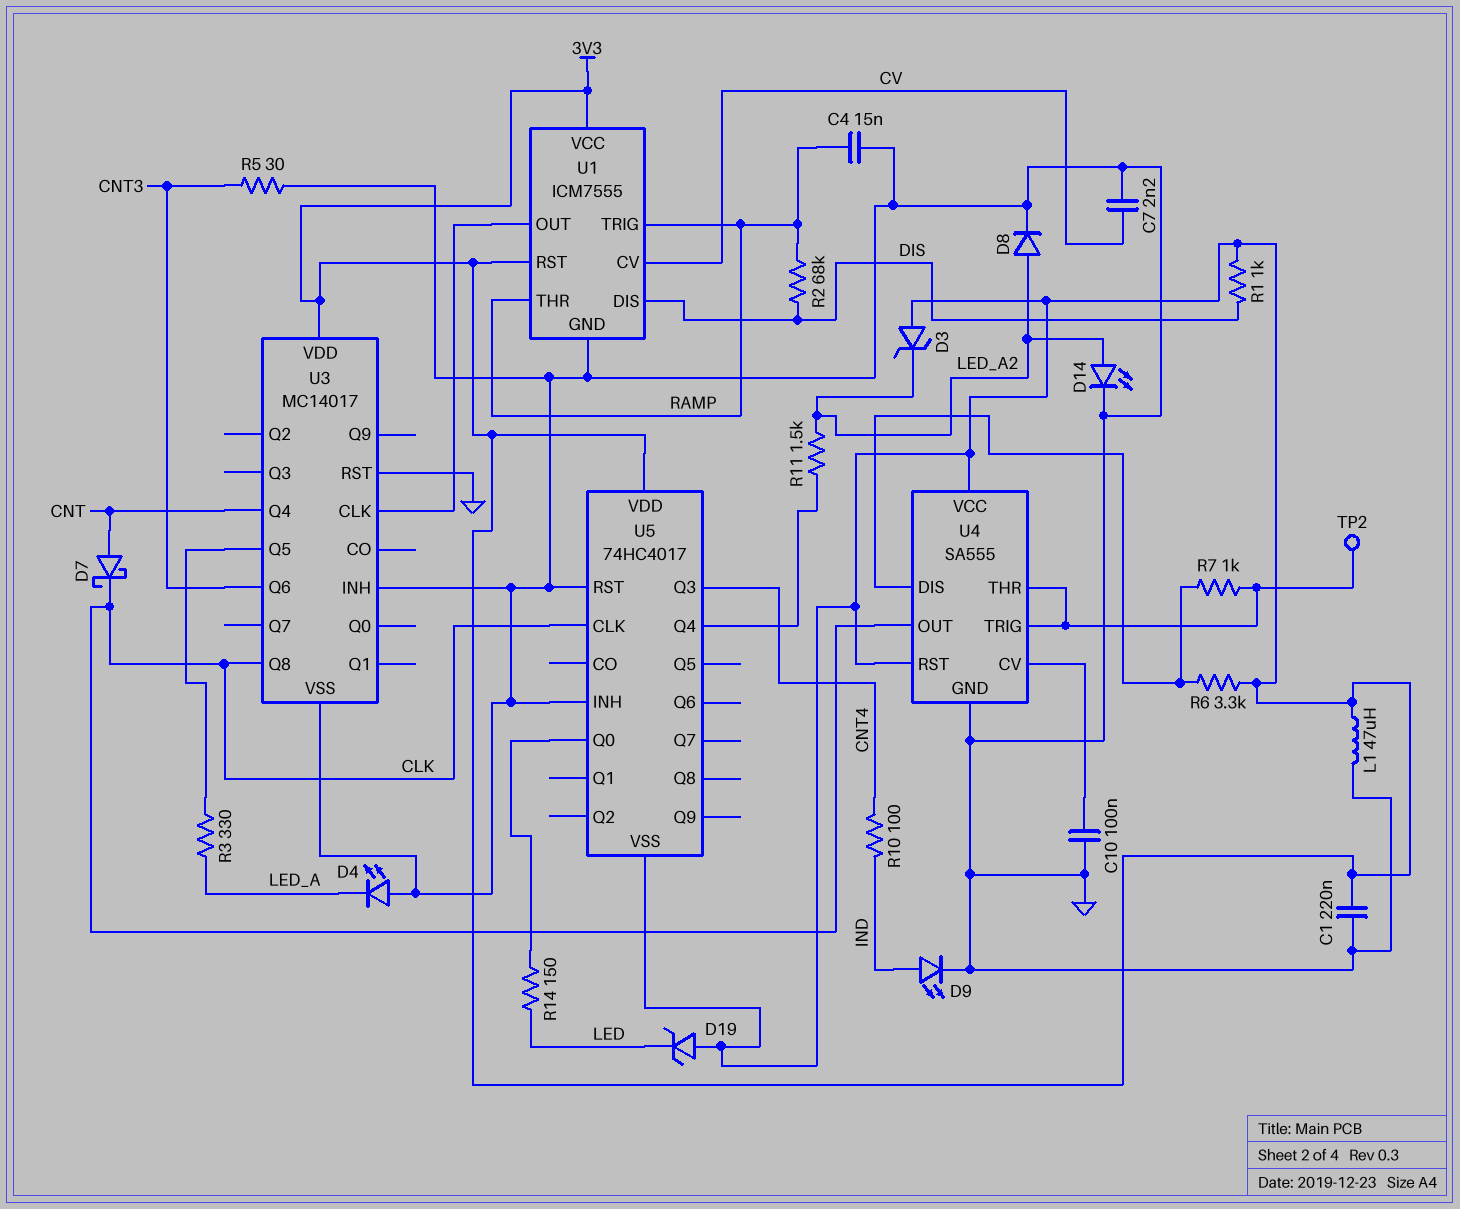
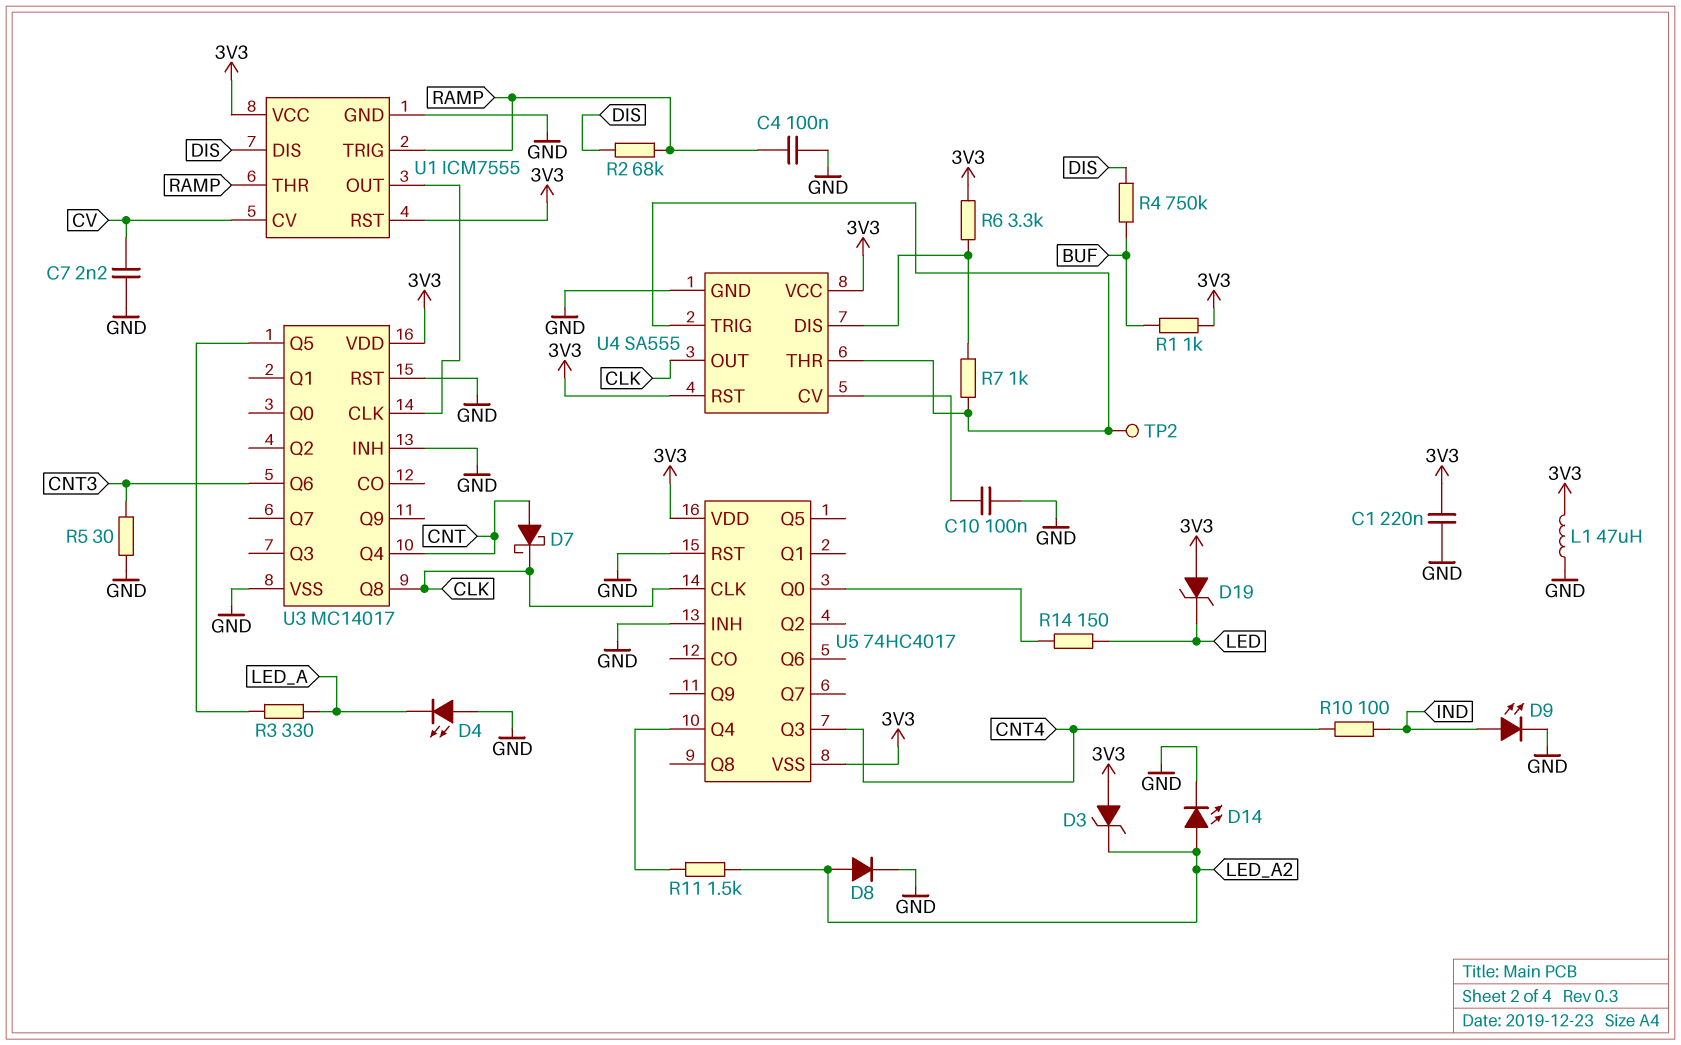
C4: 15nF (GND, RAMP) -> 100nF (GND, RAMP)
R1: 1k (3V3, DIS) -> 1k (3V3, BUF)
R4: none -> 750k (BUF, DIS)

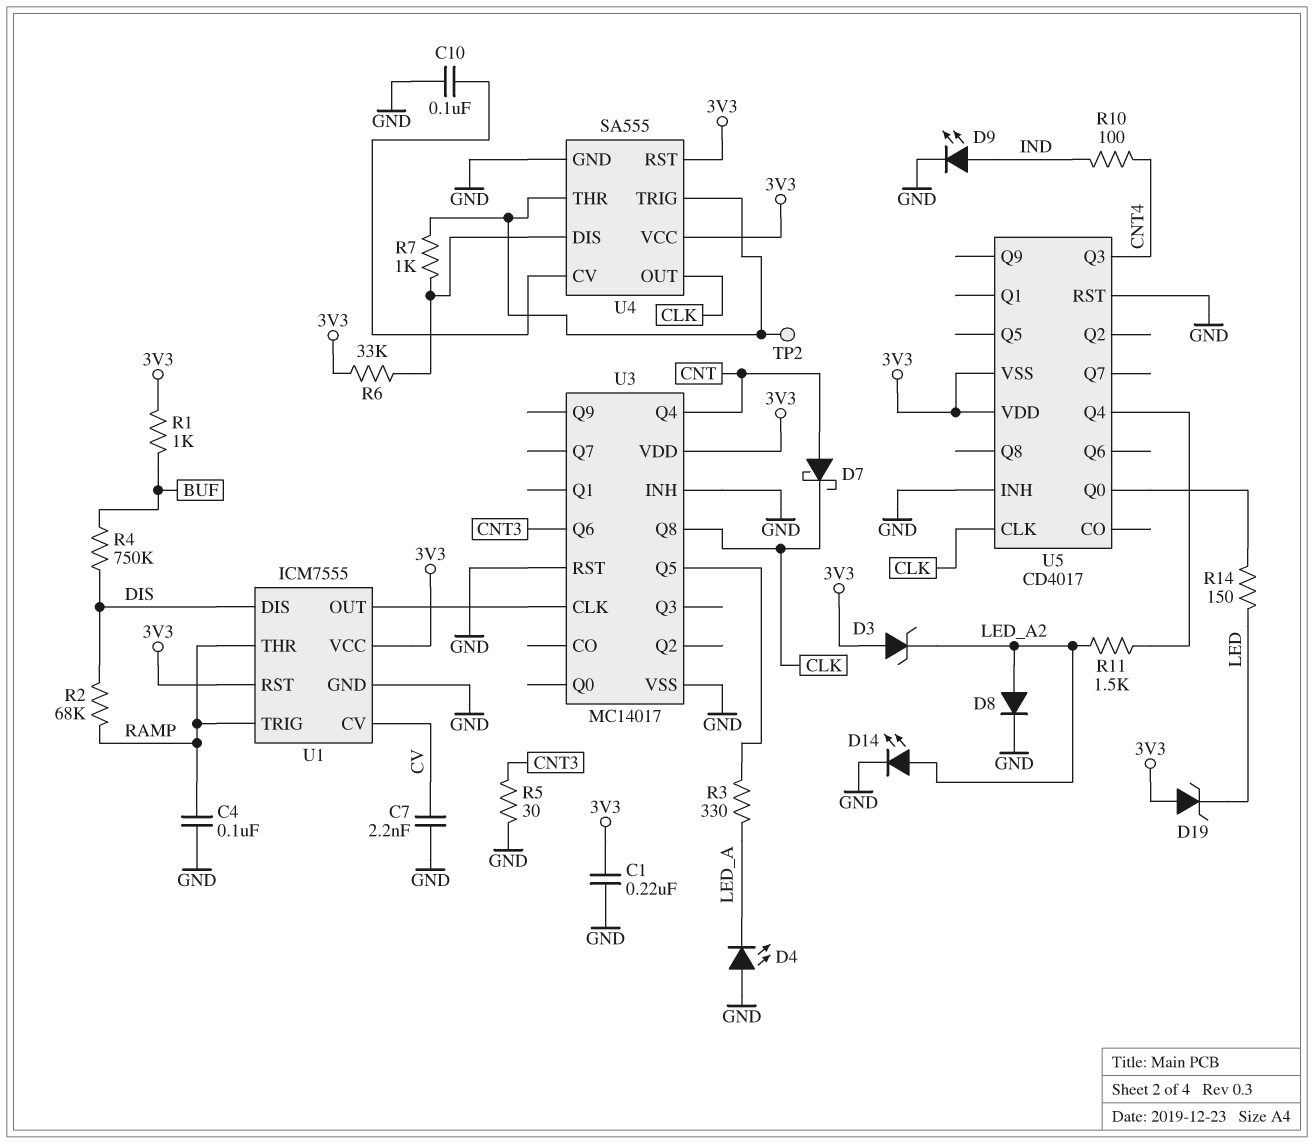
L1: 47uH (3V3, GND) -> none
R6: 3.3k (3V3, U4/DIS) -> 33k (3V3, U4/DIS)
U5: 74HC4017 -> CD4017

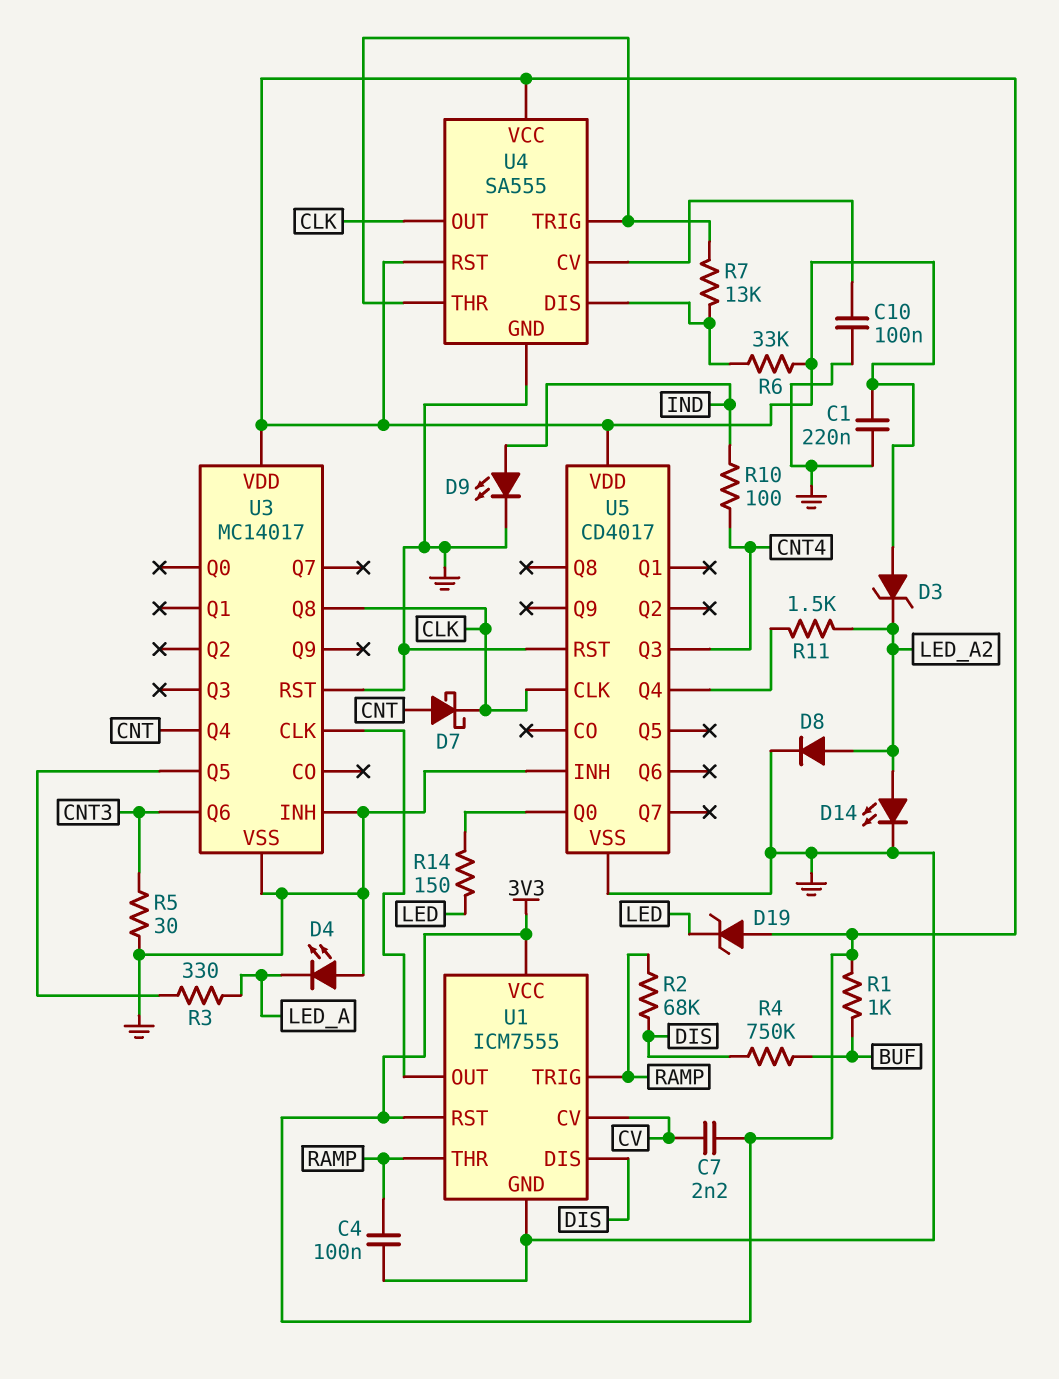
C7: 2.2nF (CV, GND) -> 2.2nF (3V3, CV)
R7: 1k (U4/DIS, U4/THR) -> 13k (U4/DIS, U4/THR)
TP2: test point (U4/THR) -> none
U5 pin VSS: 3V3 -> GND

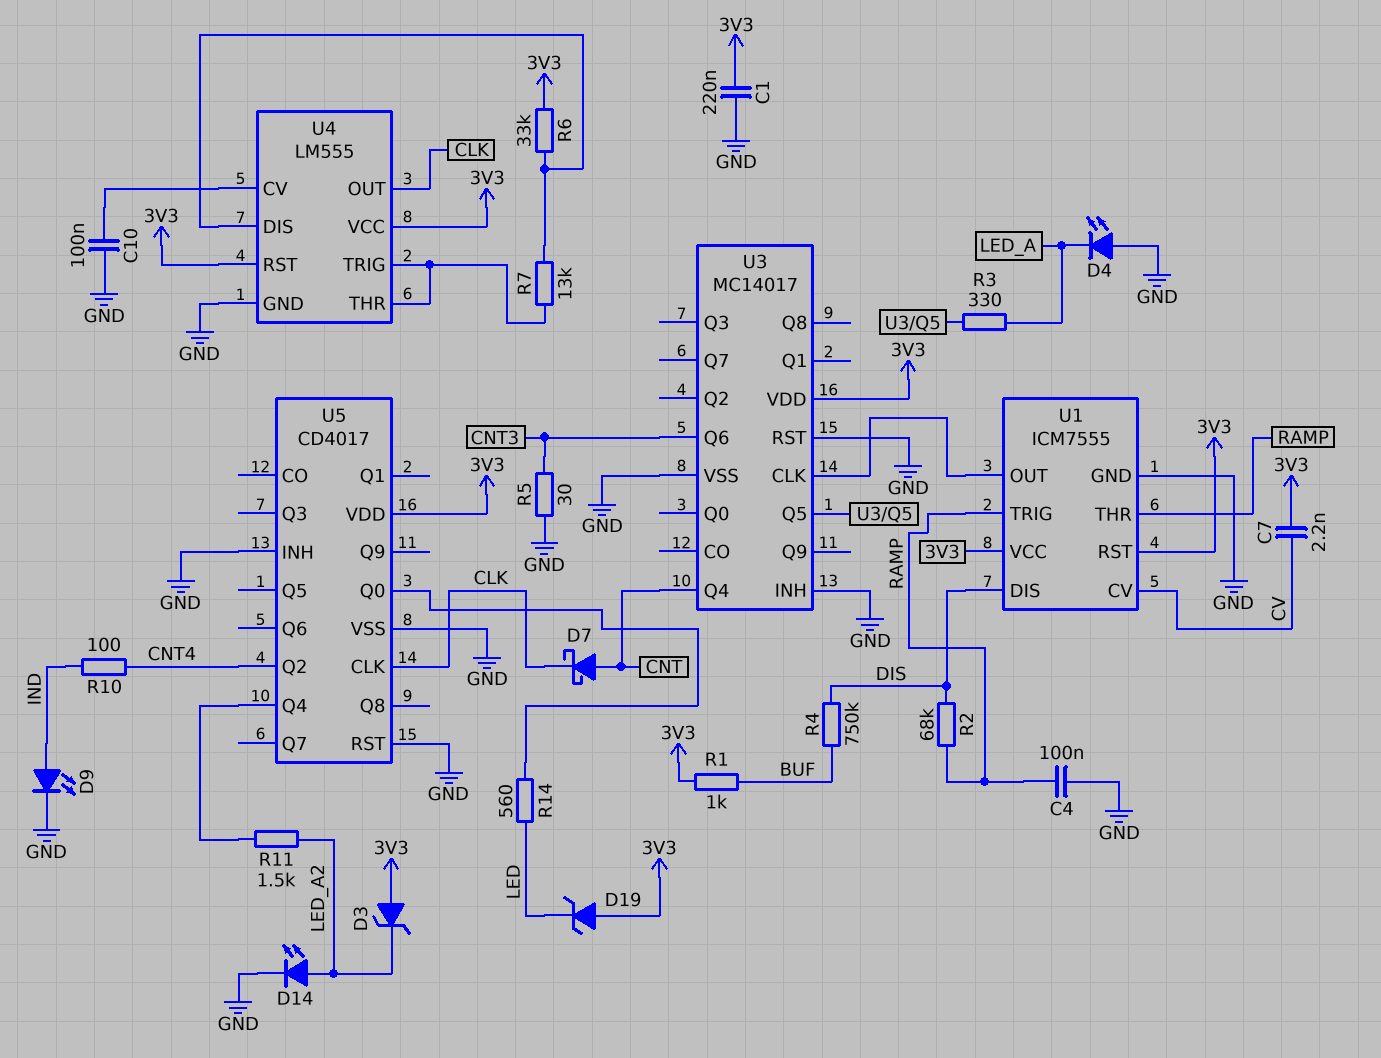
D8: diode (A LED_A2, K GND) -> none
R14: 150 (LED, U5/Q0) -> 560 (LED, U5/Q0)
U3 pin Q8: CLK -> none
U4: SA555 -> LM555
U5 pin Q2: none -> CNT4
U5 pin Q3: CNT4 -> none

